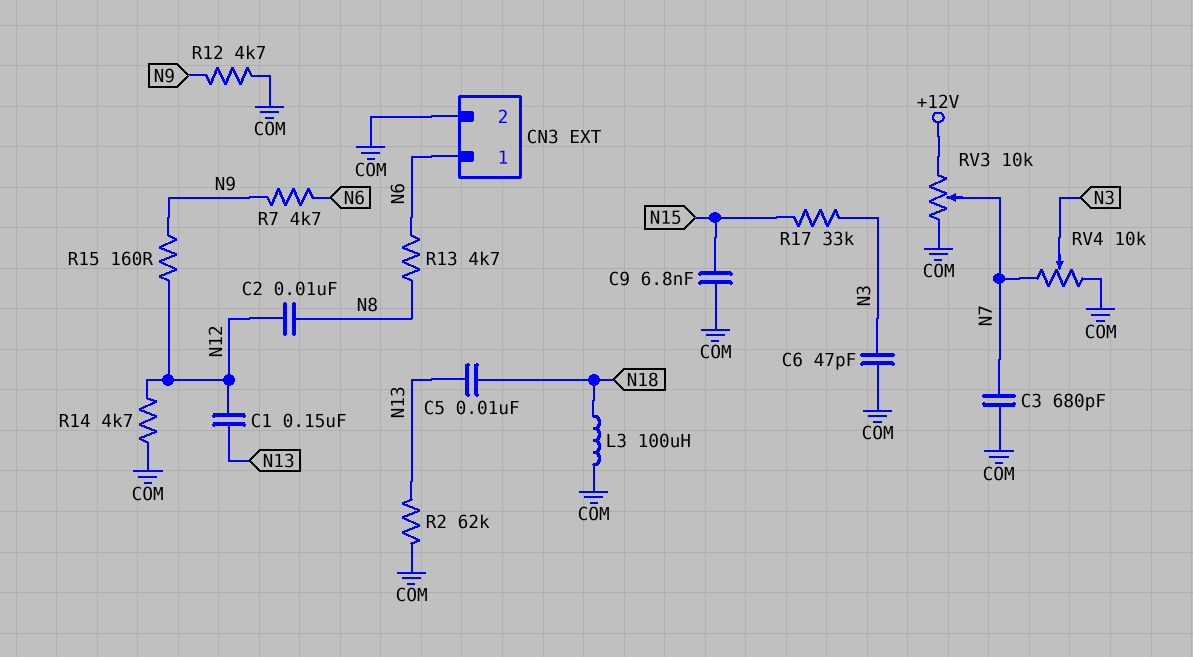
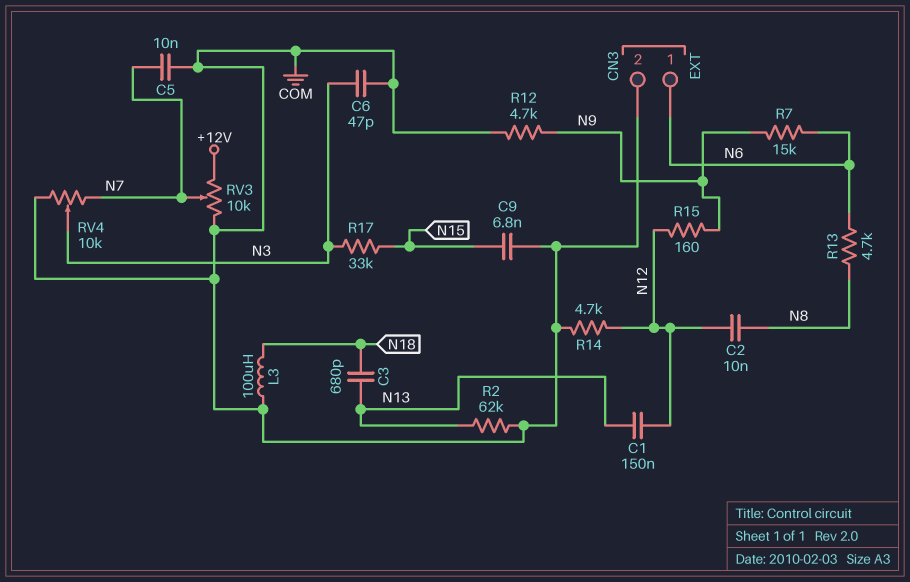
C3: 680pF (COM, N7) -> 680pF (N13, N18)
C5: 10nF (N13, N18) -> 10nF (COM, N7)
R7: 4.7k (N6, N9) -> 15k (N6, N9)

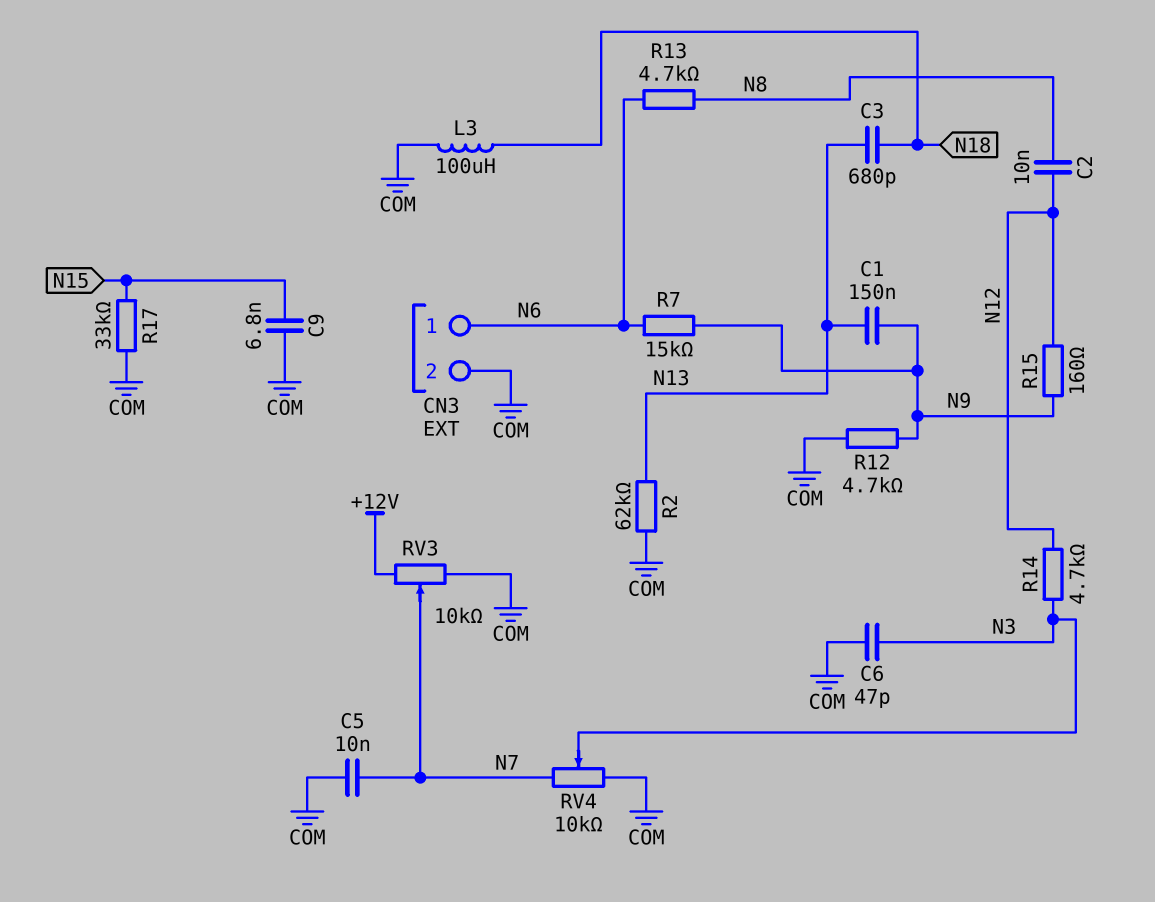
C1: 150nF (N12, N13) -> 150nF (N9, N13)
R14: 4.7k (COM, N12) -> 4.7k (N3, N12)
R17: 33k (N3, N15) -> 33k (COM, N15)

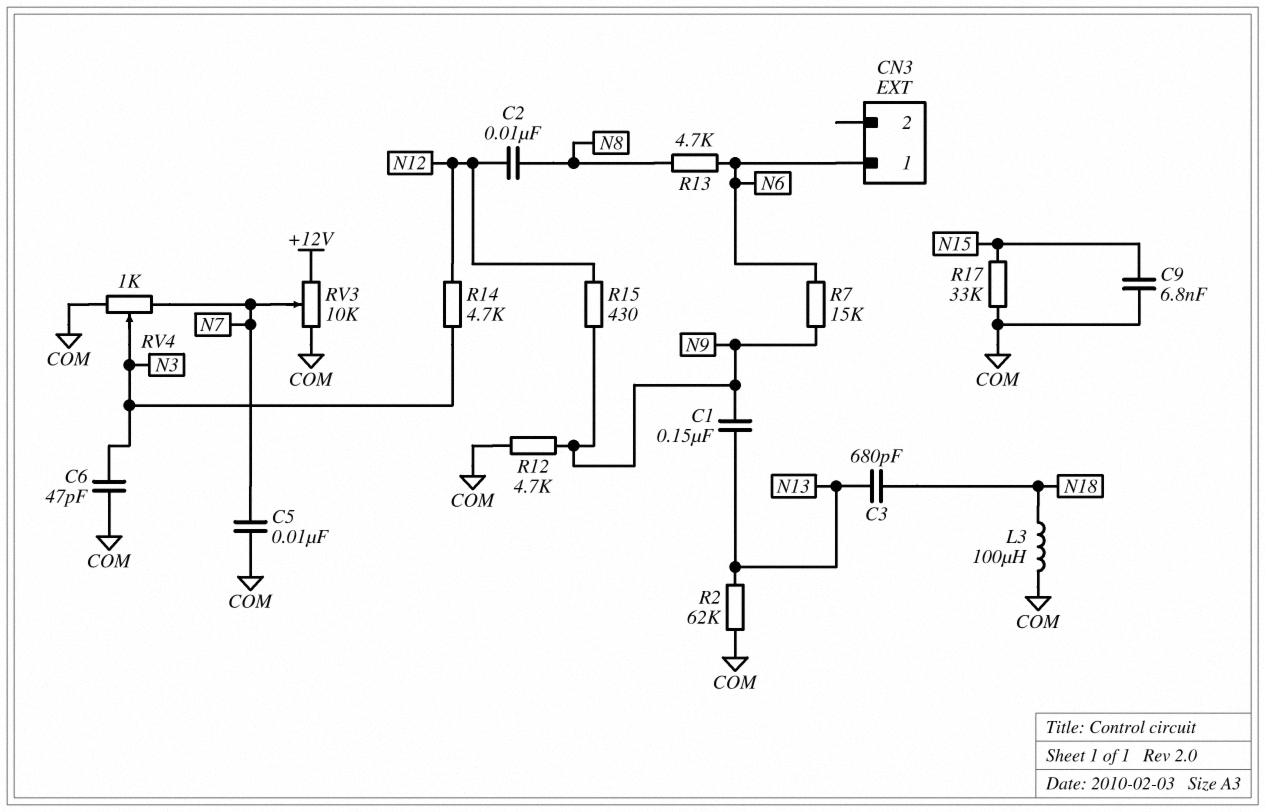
CN3 pin 2: COM -> none
R15: 160 (N9, N12) -> 430 (N9, N12)
RV4: 10k (COM, N7, wiper N3) -> 1k (COM, N7, wiper N3)

